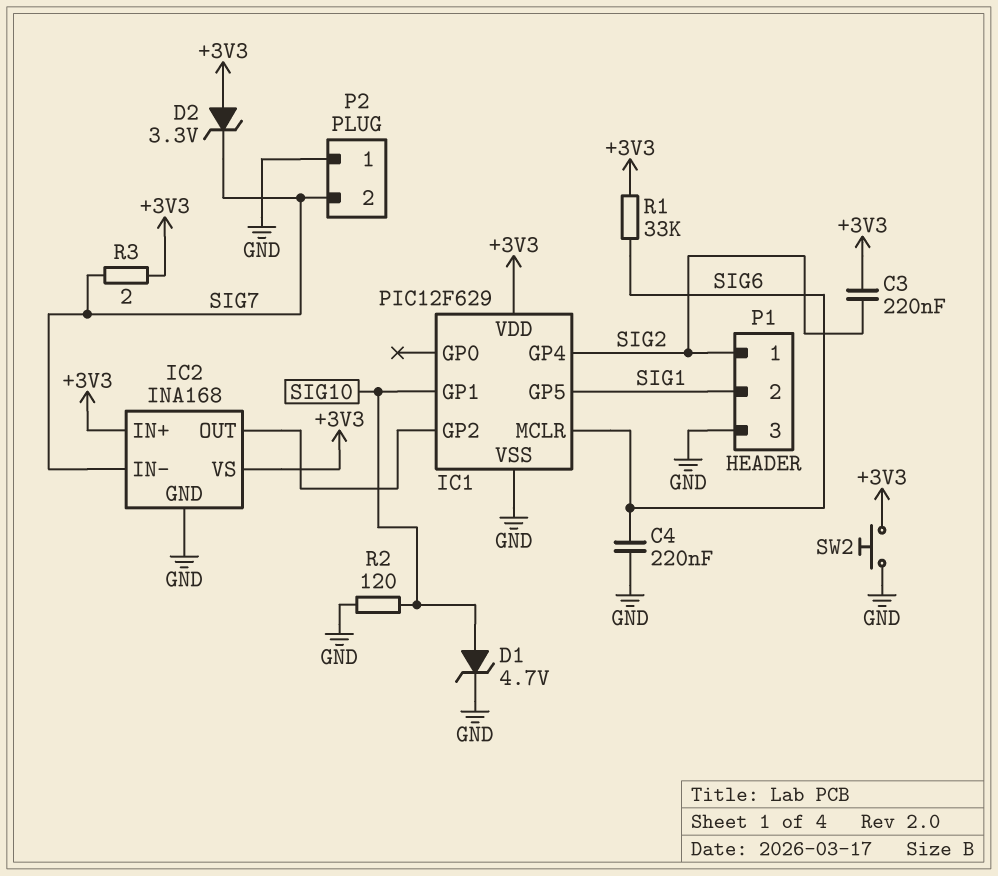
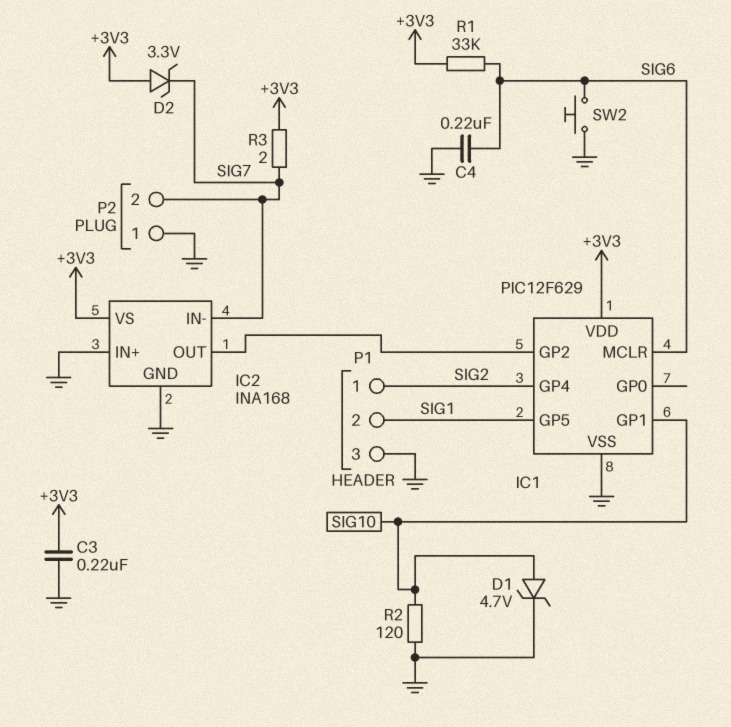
C3: 220nF (+3V3, SIG2) -> 220nF (+3V3, GND)
IC2 pin IN+: +3V3 -> GND
SW2: button (+3V3, GND) -> button (GND, SIG6)

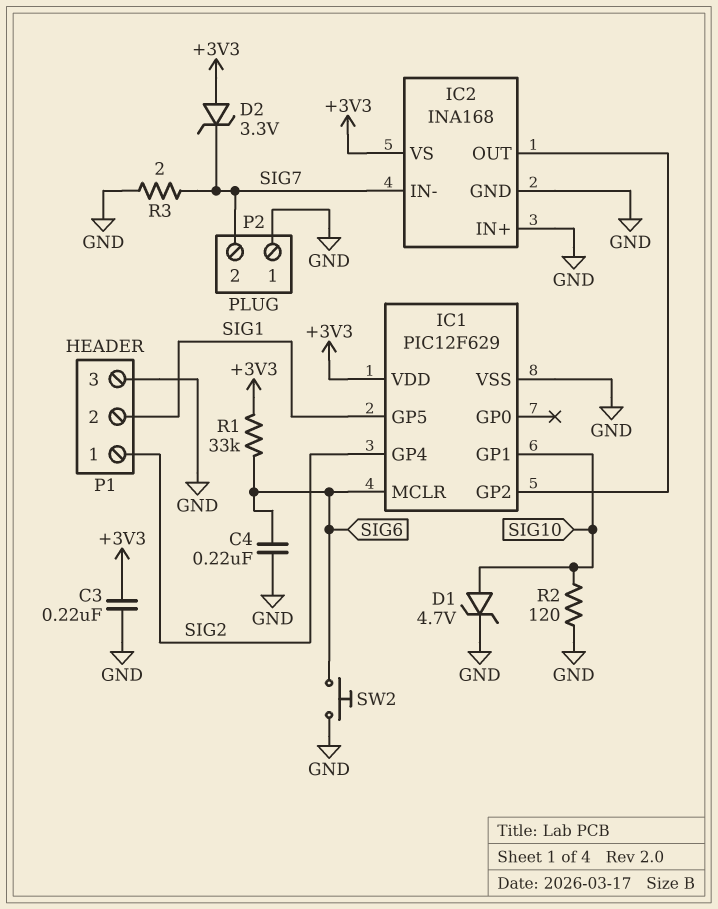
R3: 2 (+3V3, SIG7) -> 2 (GND, SIG7)

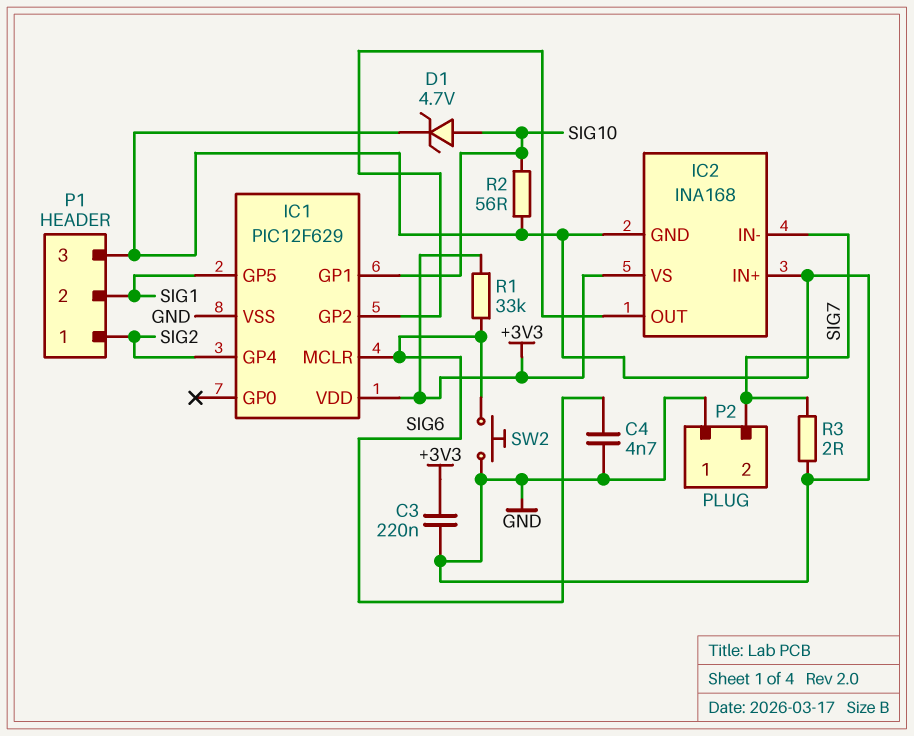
C4: 220nF (GND, SIG6) -> 4.7nF (GND, SIG6)
D2: zener 3.3V (A +3V3, K SIG7) -> none
R2: 120 (GND, SIG10) -> 56 (GND, SIG10)

